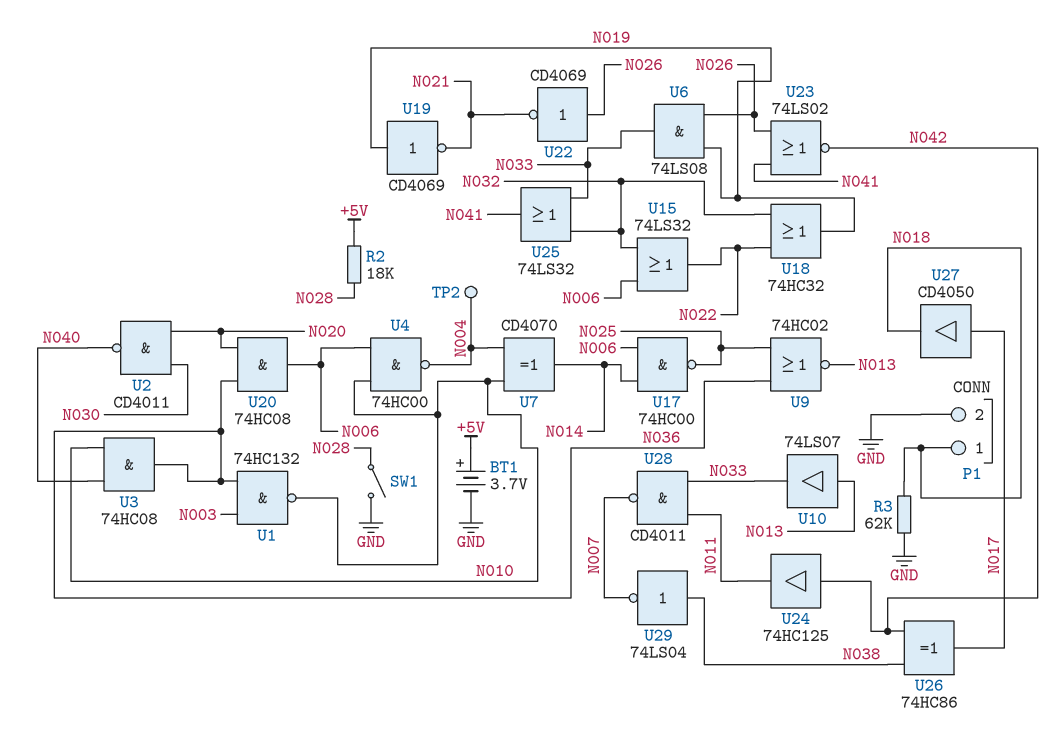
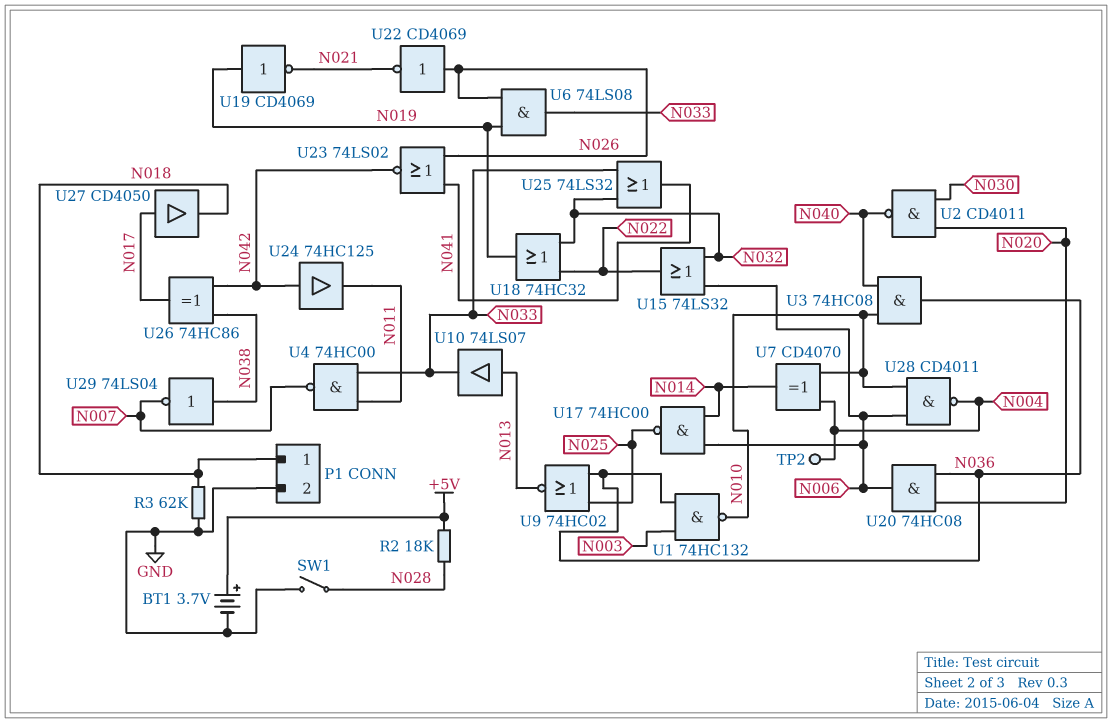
U4: NAND 74HC00 (in N006, in N010, out N004) -> NAND 74HC00 (in N011, in N033, out N007)
U28: NAND CD4011 (in N011, in N033, out N007) -> NAND CD4011 (in N006, in N010, out N004)

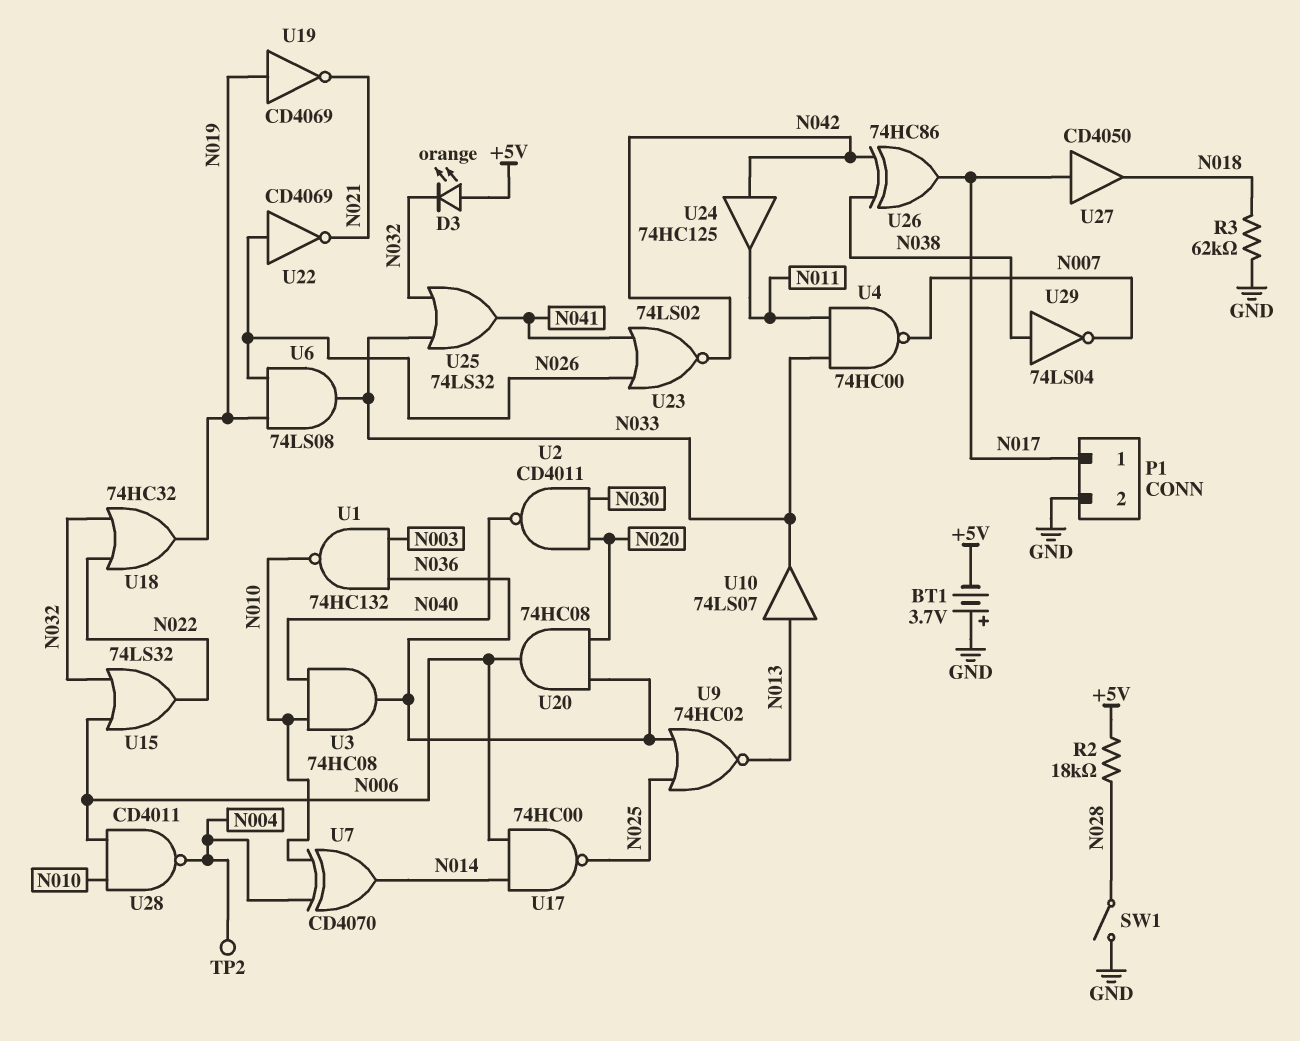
BT1: 3.7V (plus +5V, minus GND) -> 3.7V (plus GND, minus +5V)
D3: none -> LED orange (A +5V, K N032)
P1 pin 1: N018 -> N017

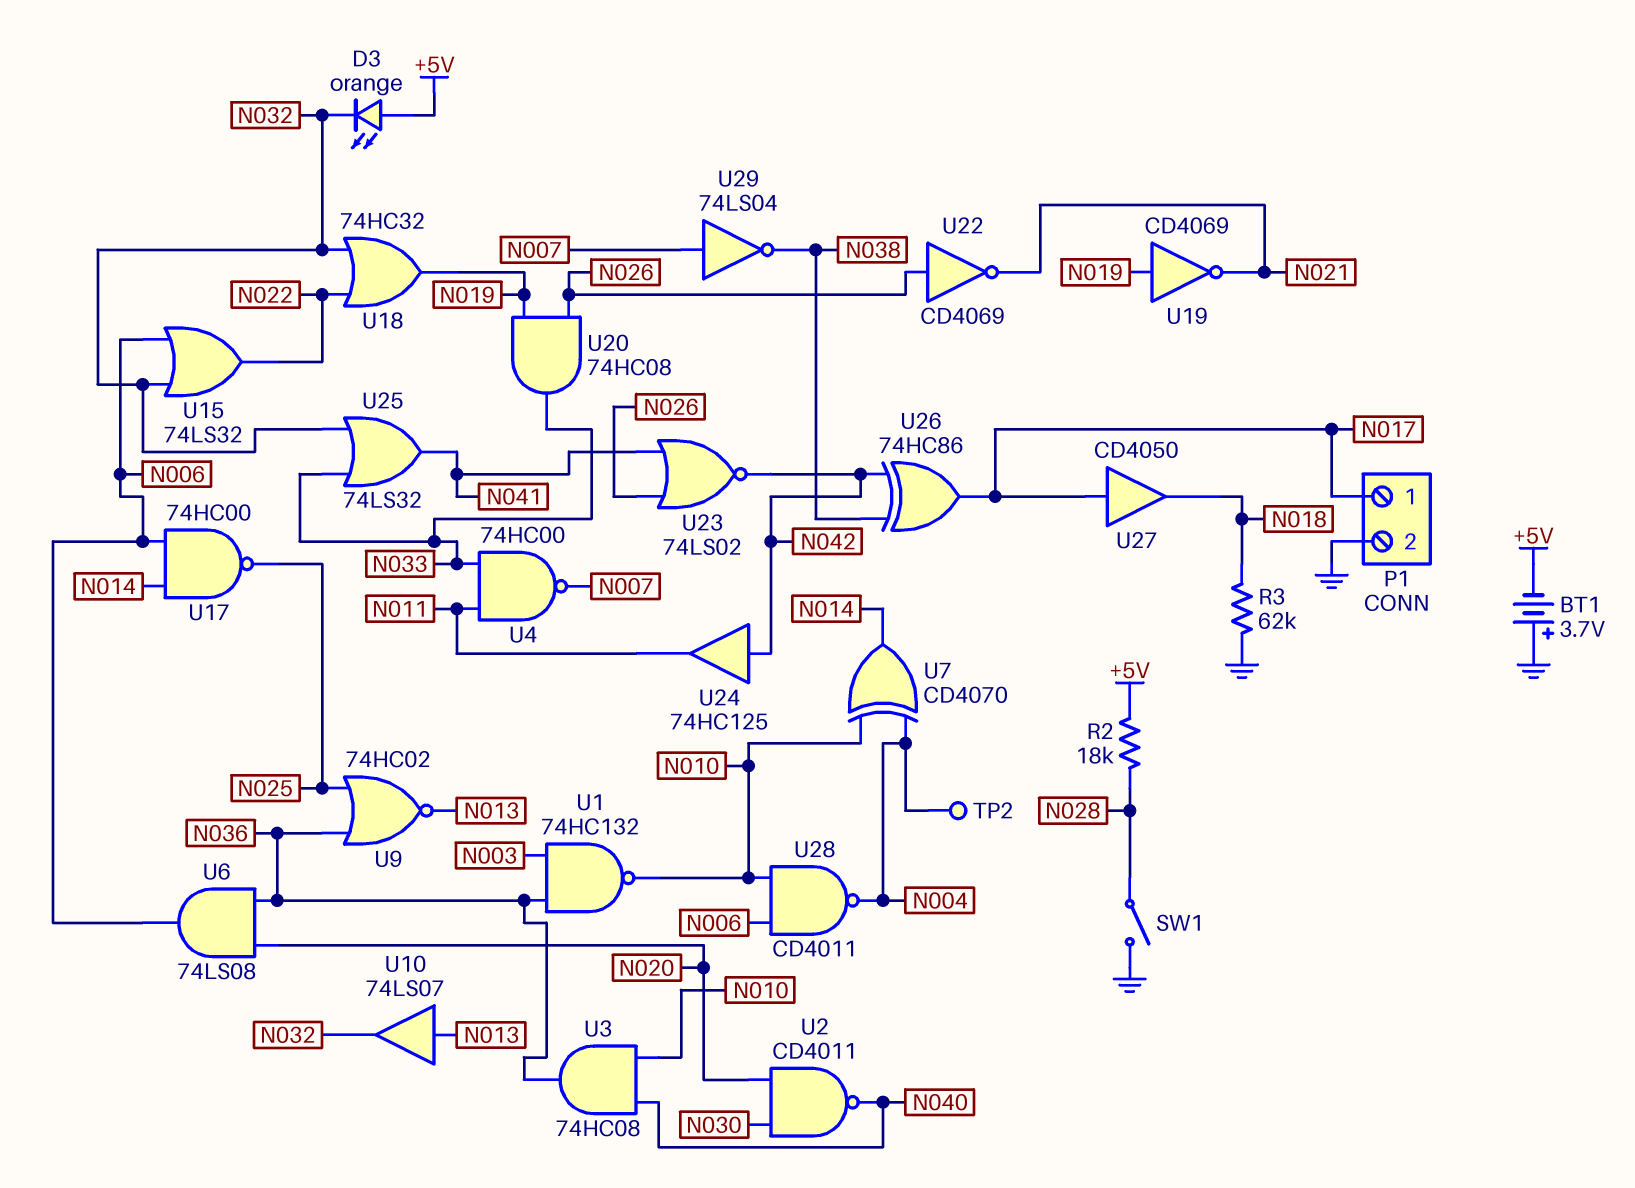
U6: AND 74LS08 (in N019, in N026, out N033) -> AND 74LS08 (in N020, in N036, out N006)
U10: buffer 74LS07 (in N013, out N033) -> buffer 74LS07 (in N013, out N032)
U20: AND 74HC08 (in N020, in N036, out N006) -> AND 74HC08 (in N019, in N026, out N033)
U29: NOT 74LS04 (in N038, out N007) -> NOT 74LS04 (in N007, out N038)

